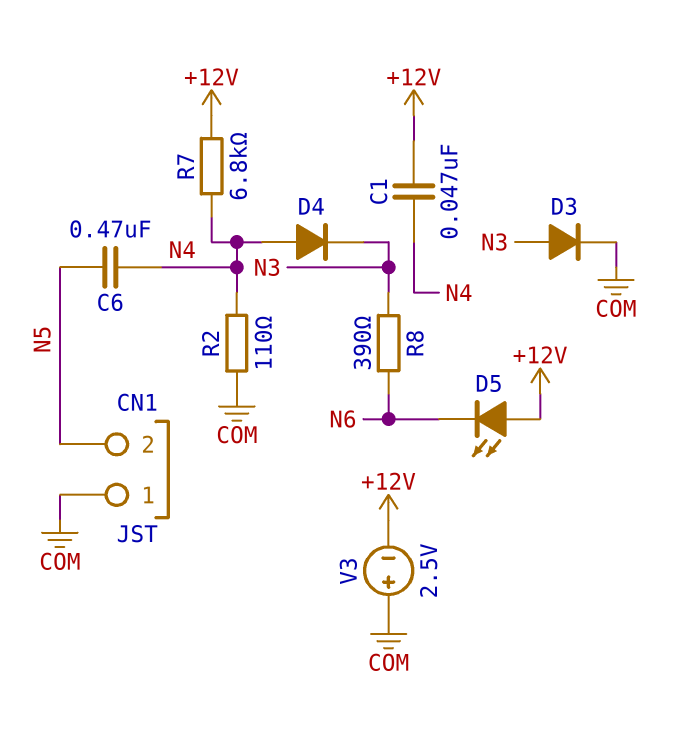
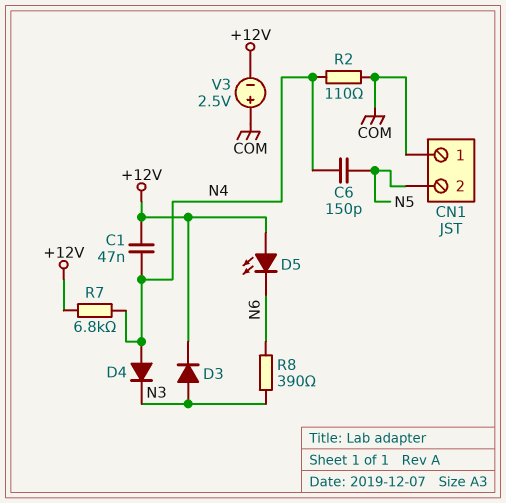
C6: 470nF (N4, N5) -> 150pF (N4, N5)
D3: diode (A N3, K COM) -> diode (A N3, K +12V)

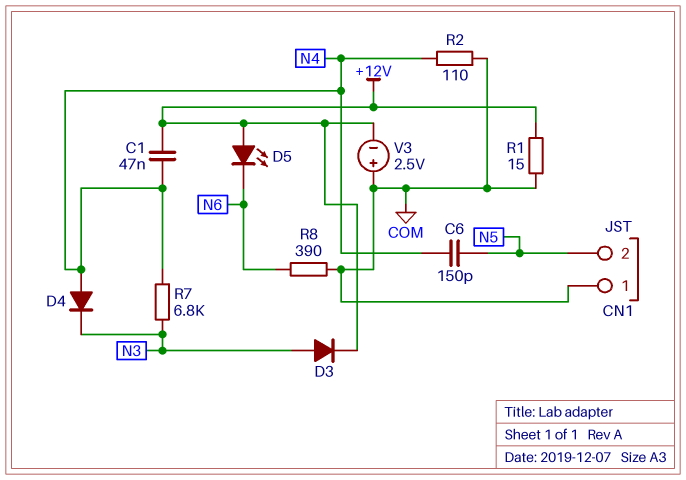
R1: none -> 15 (+12V, COM)
R7: 6.8k (+12V, N4) -> 6.8k (N3, N4)
R8: 390 (N3, N6) -> 390 (COM, N6)

